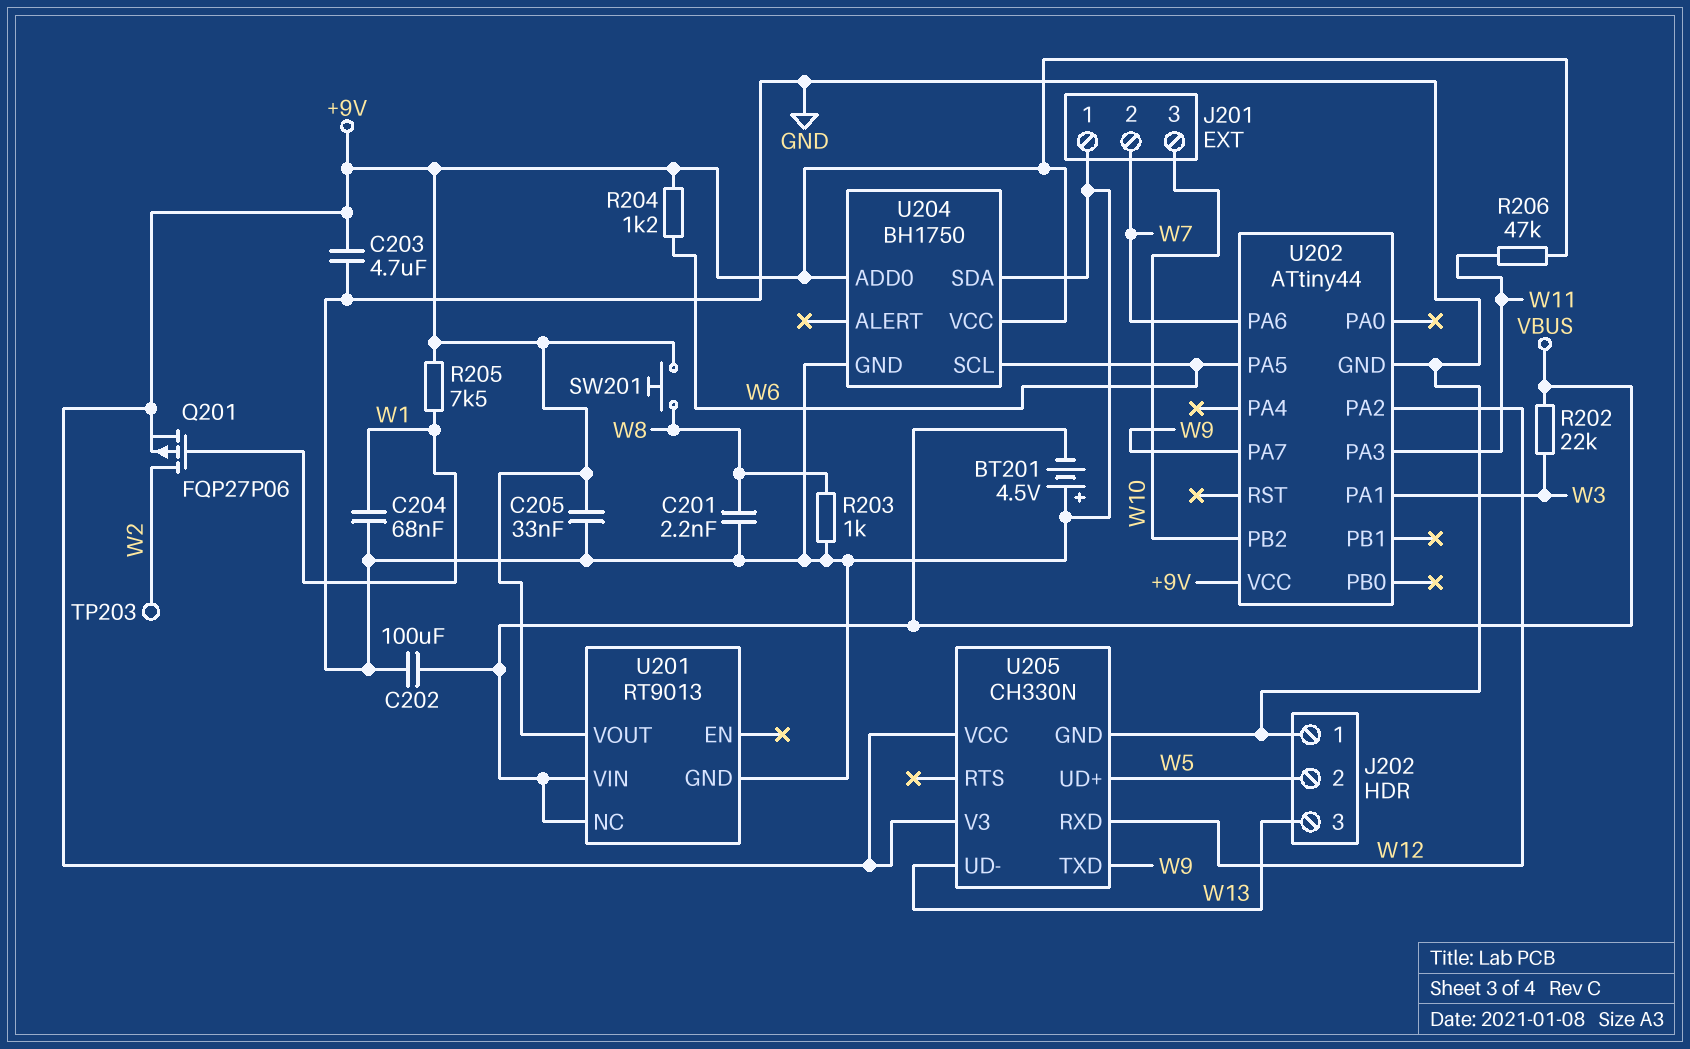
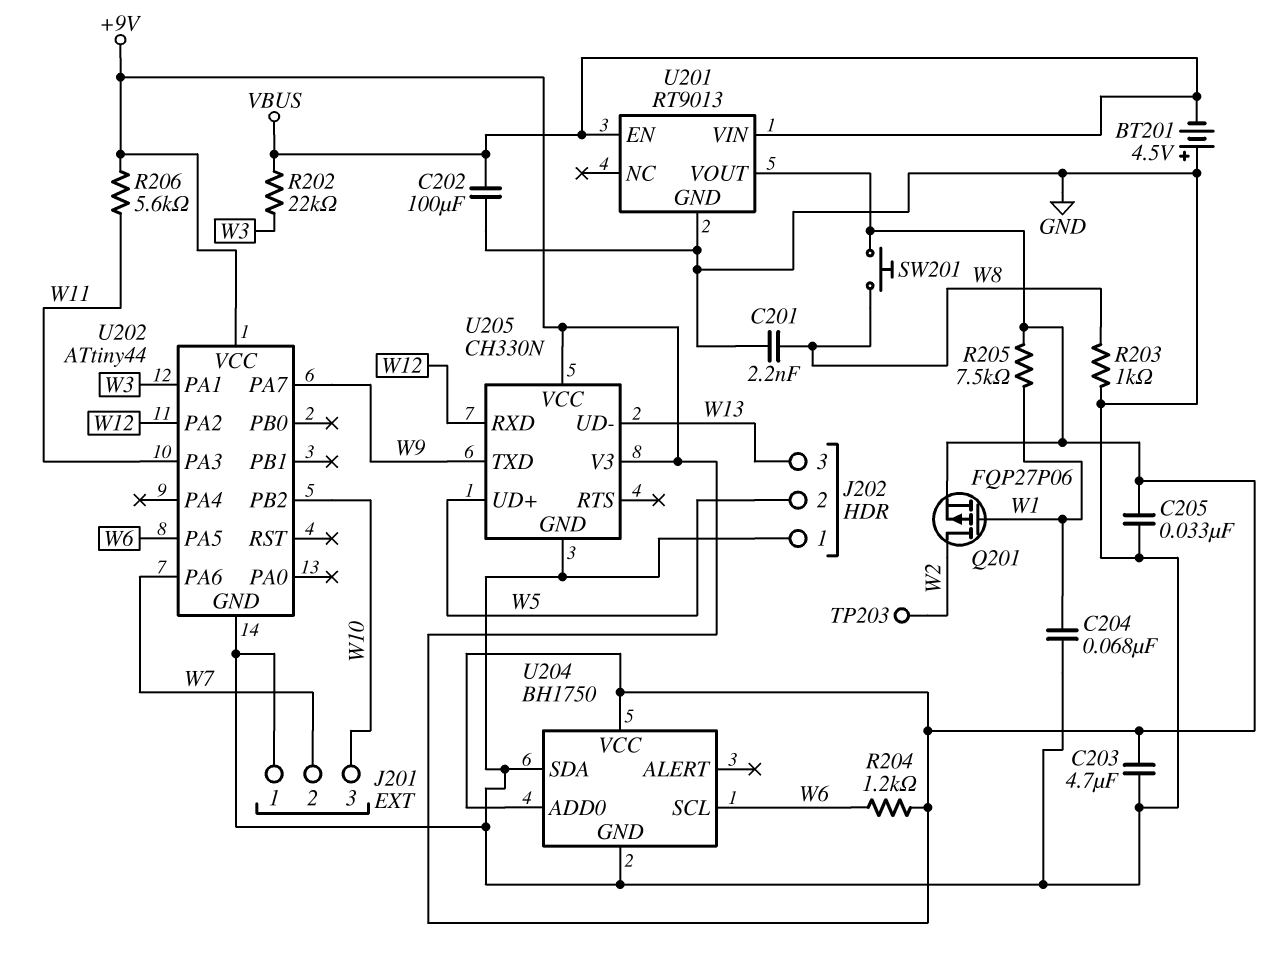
R206: 47k (+9V, W11) -> 5.6k (+9V, W11)
U201 pin EN: none -> VBUS
U201 pin NC: VBUS -> none

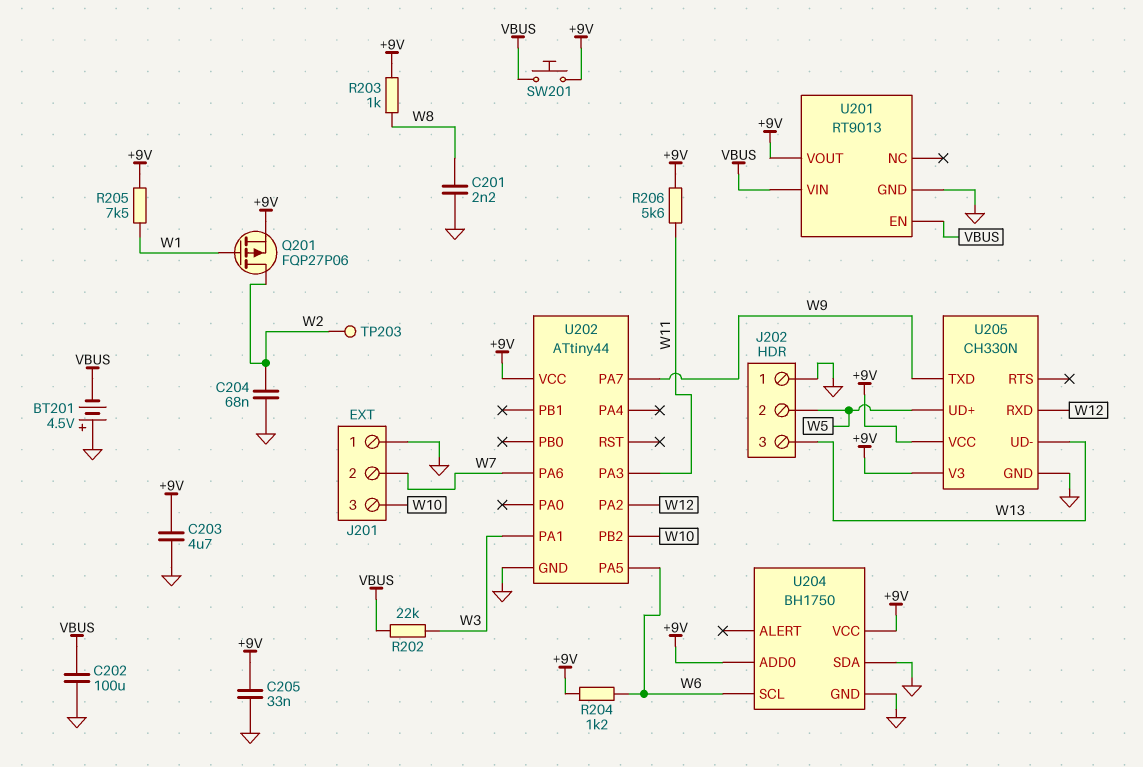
C204: 68nF (GND, W1) -> 68nF (GND, W2)
R203: 1k (GND, W8) -> 1k (+9V, W8)
SW201: button (+9V, W8) -> button (+9V, VBUS)

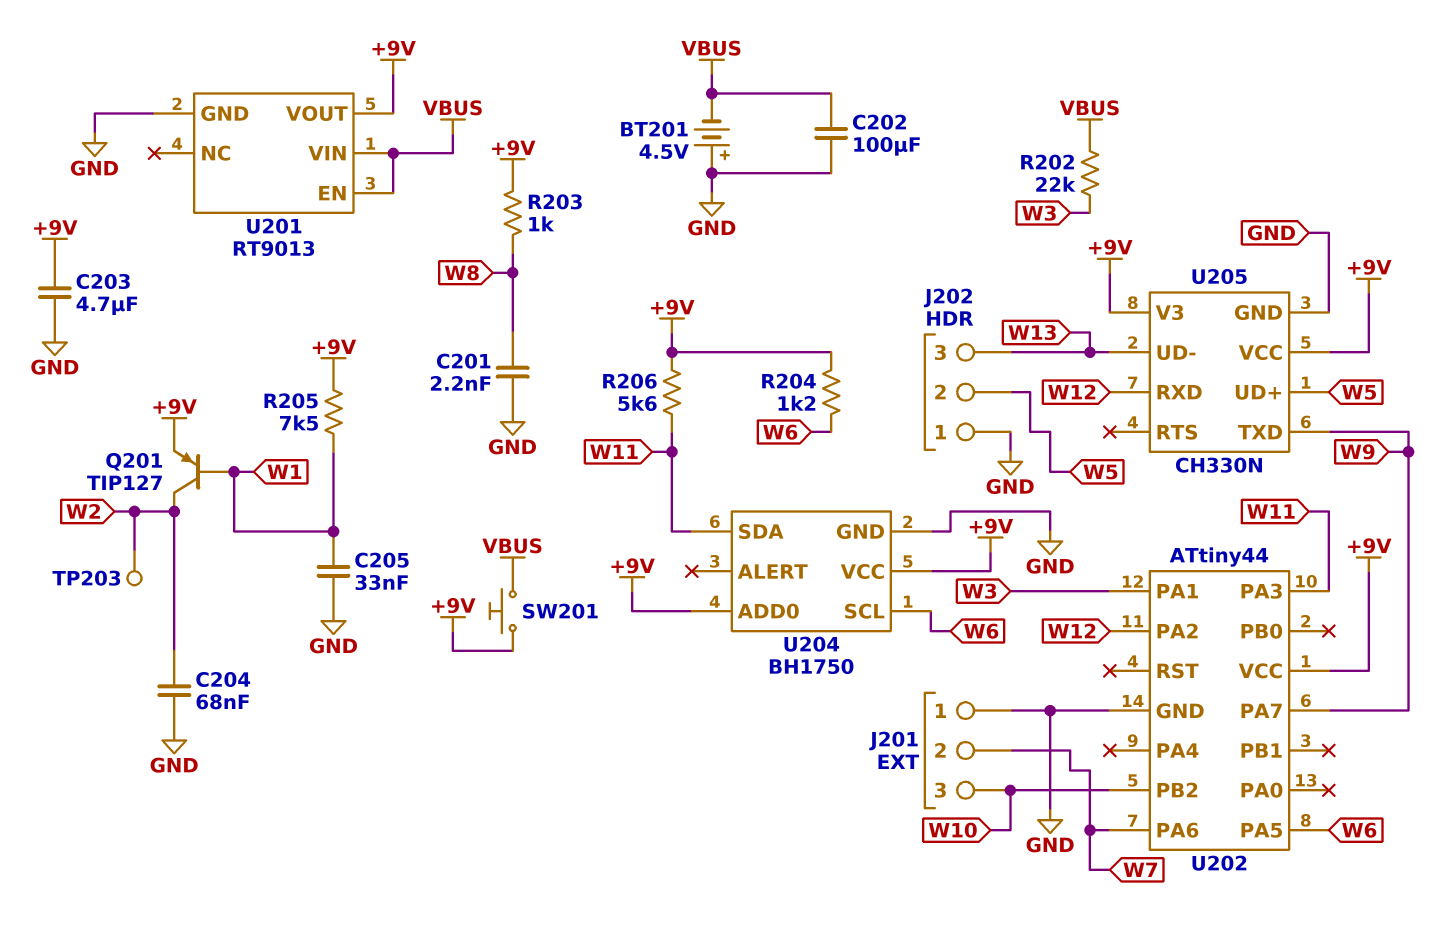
C205: 33nF (+9V, GND) -> 33nF (GND, W1)
Q201: PMOS FQP27P06 (G W1, D W2, S +9V) -> PNP TIP127 (B W1, C W2, E +9V)
U204 pin SDA: GND -> W11

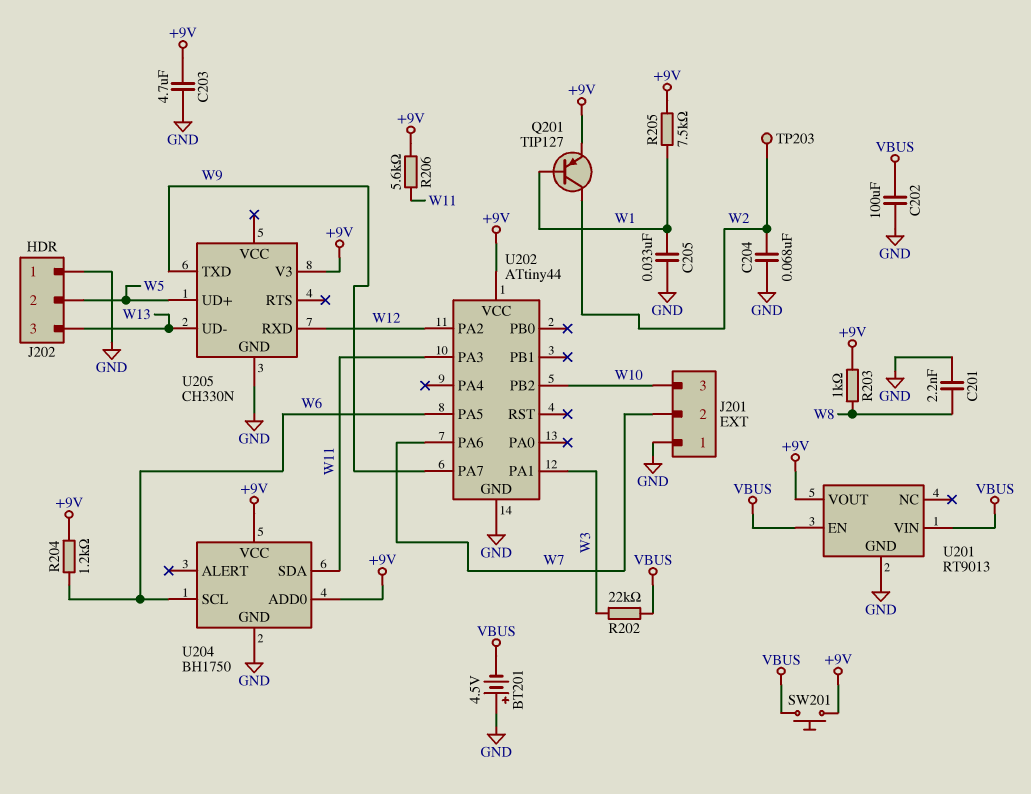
U205 pin VCC: +9V -> none

